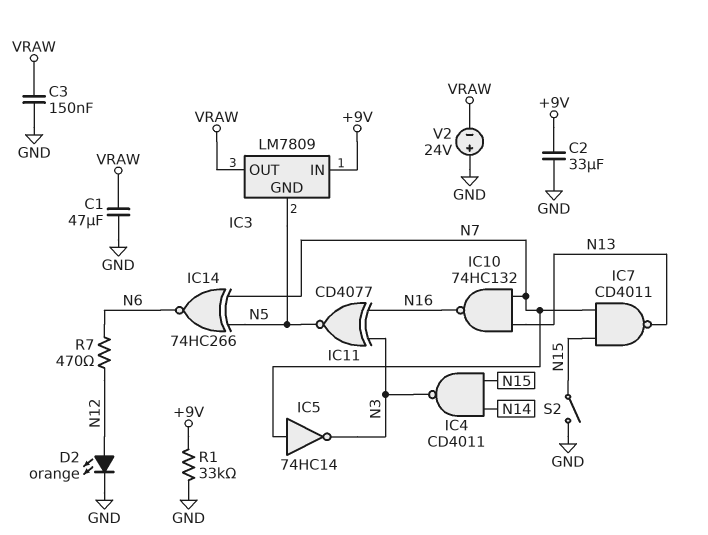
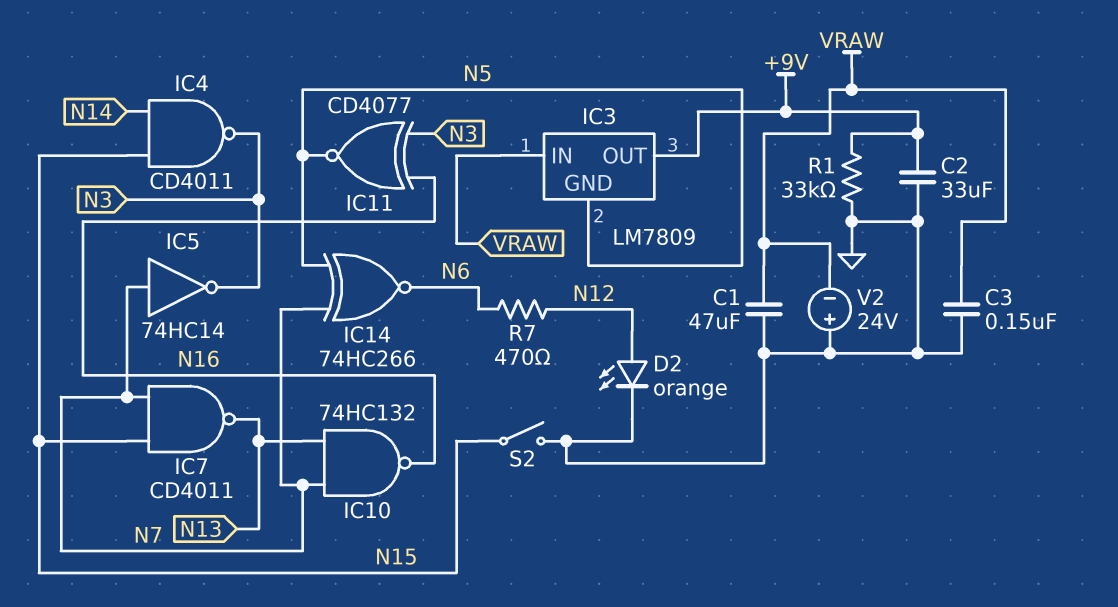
IC3 pin IN: +9V -> VRAW
IC3 pin OUT: VRAW -> +9V

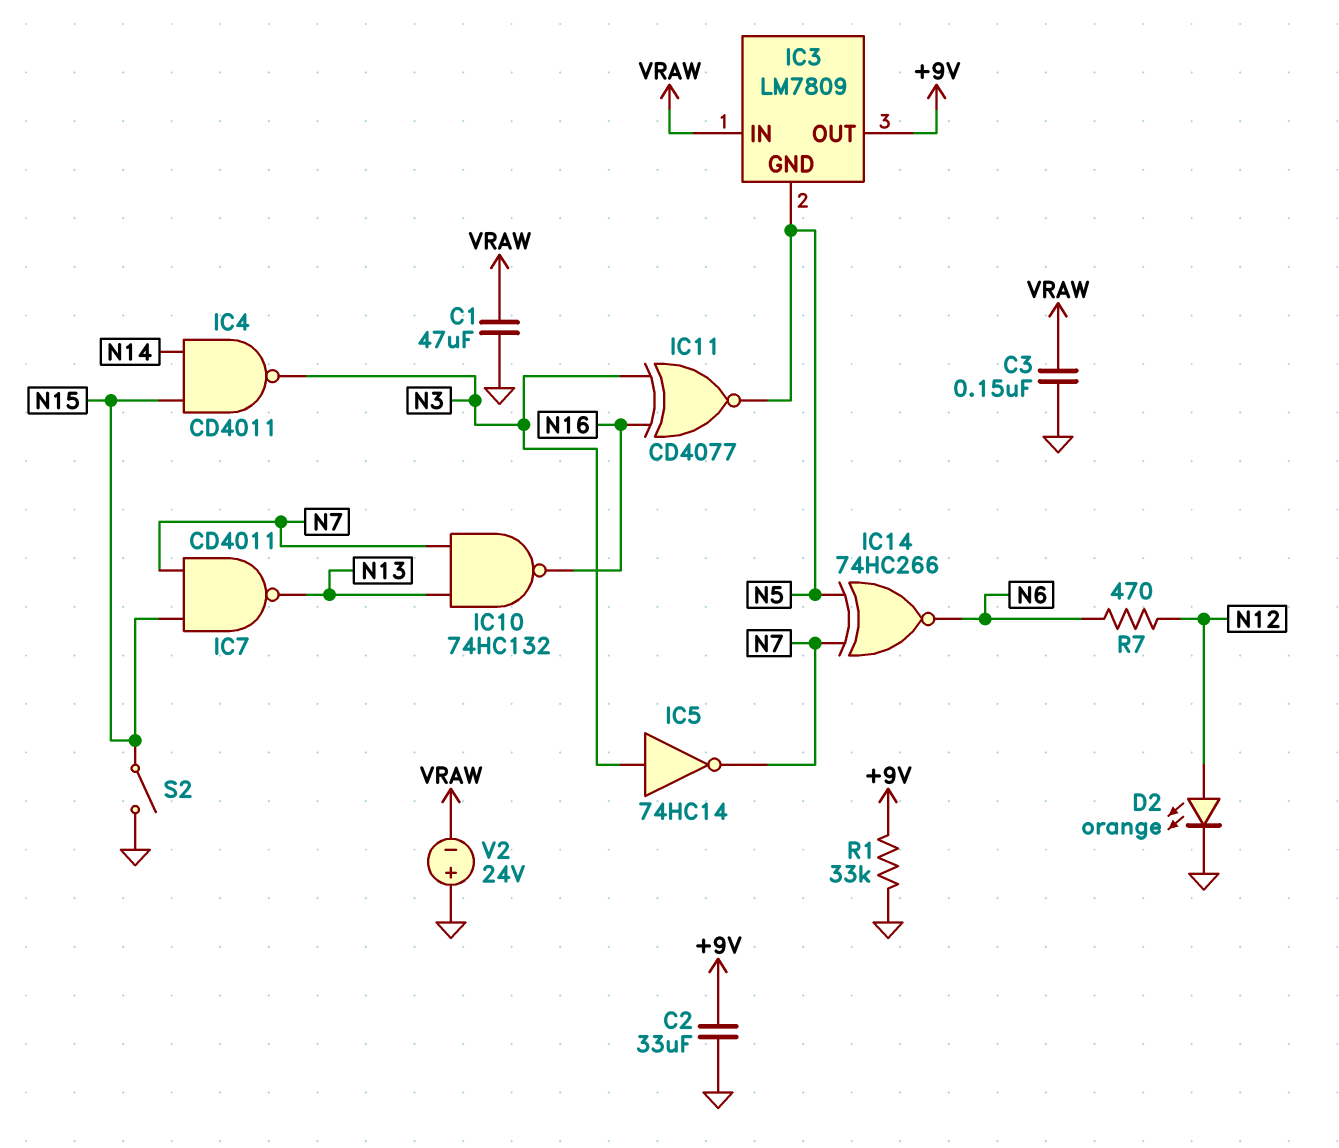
IC5: NOT 74HC14 (in N7, out N3) -> NOT 74HC14 (in N3, out N7)

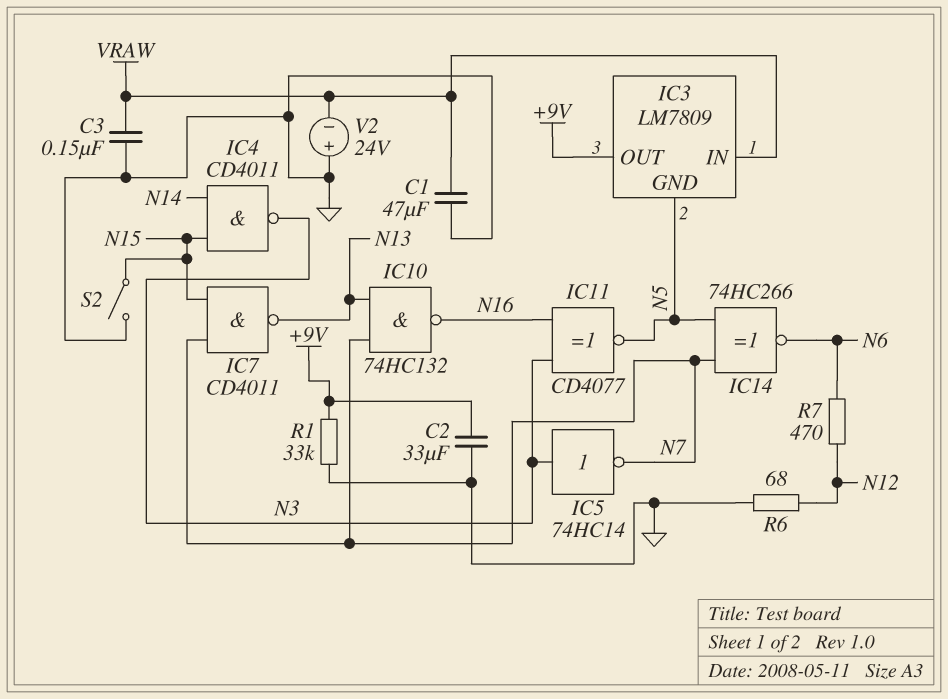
D2: LED orange (A N12, K GND) -> none
R6: none -> 68 (GND, N12)

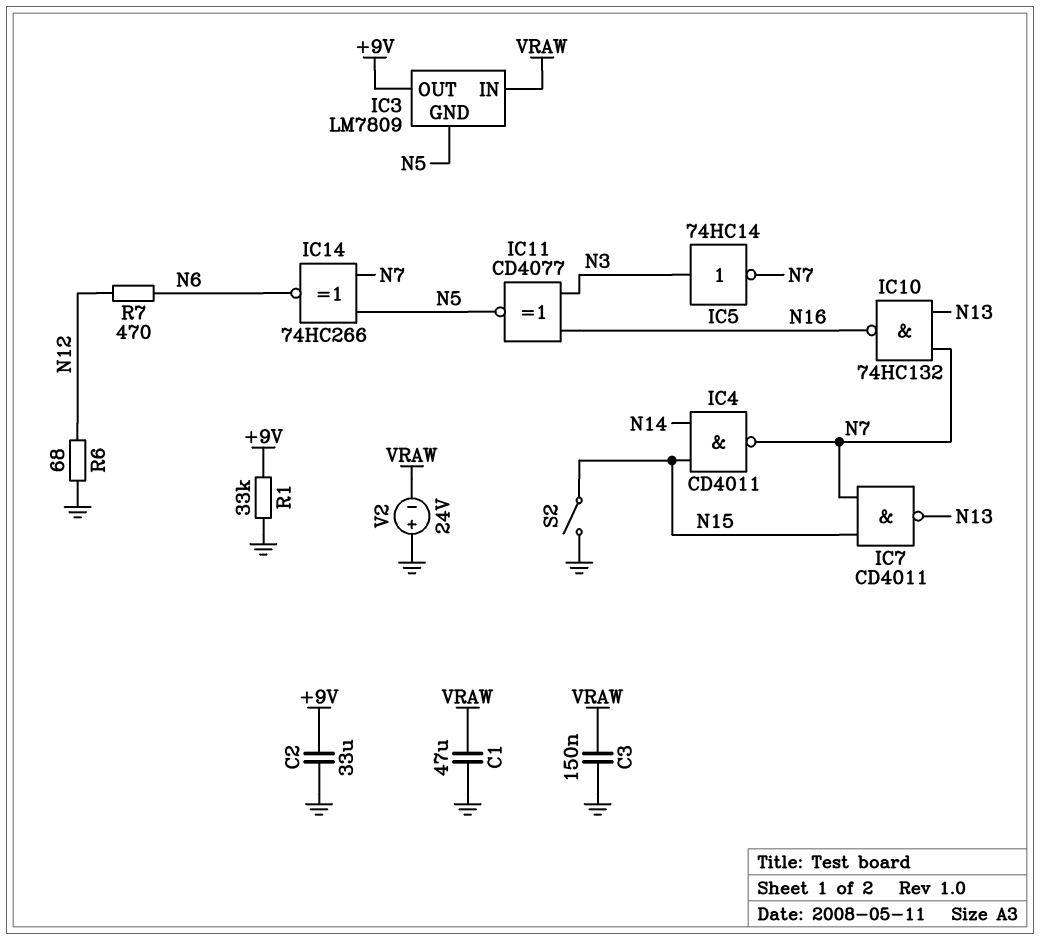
IC4: NAND CD4011 (in N14, in N15, out N3) -> NAND CD4011 (in N14, in N15, out N7)

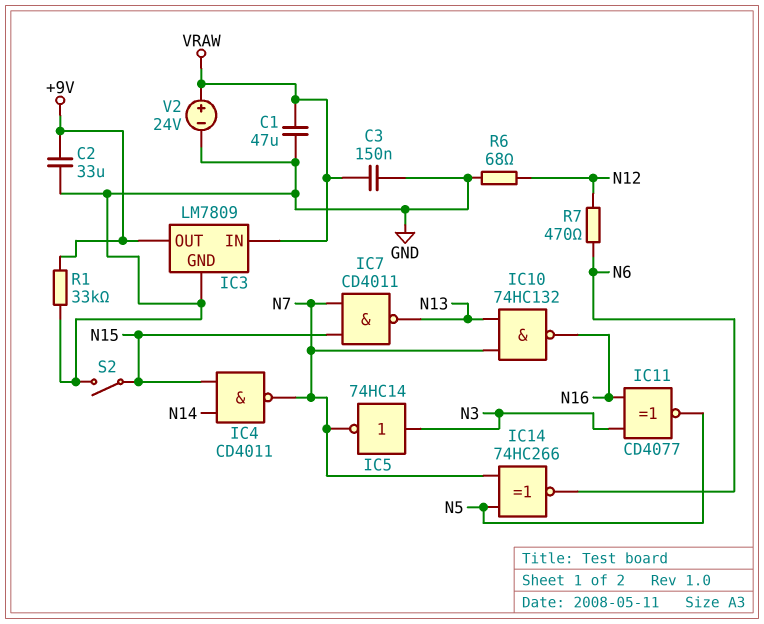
IC3 pin GND: N5 -> GND
V2: 24V (plus GND, minus VRAW) -> 24V (plus VRAW, minus GND)

